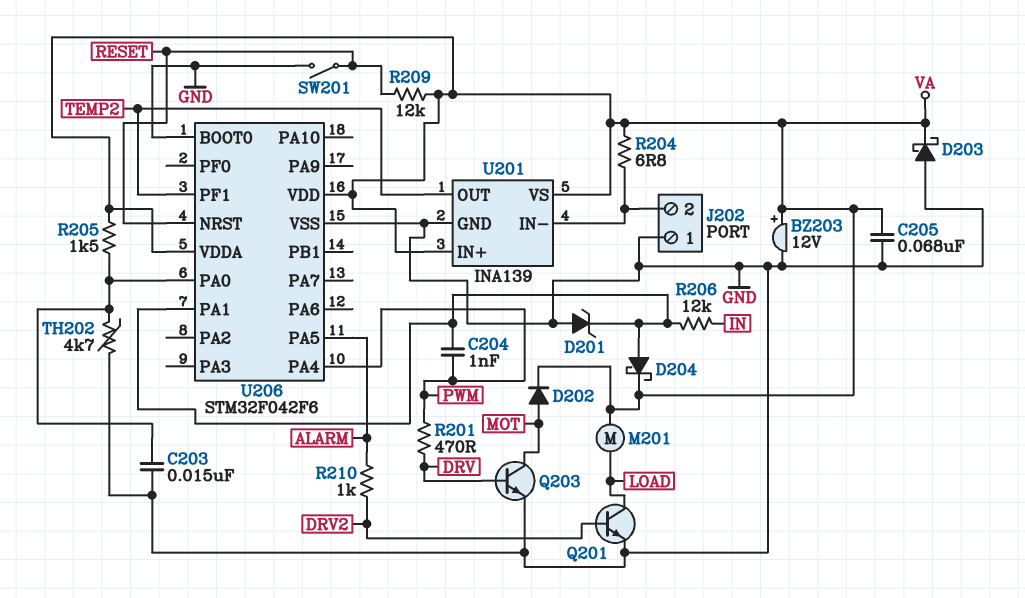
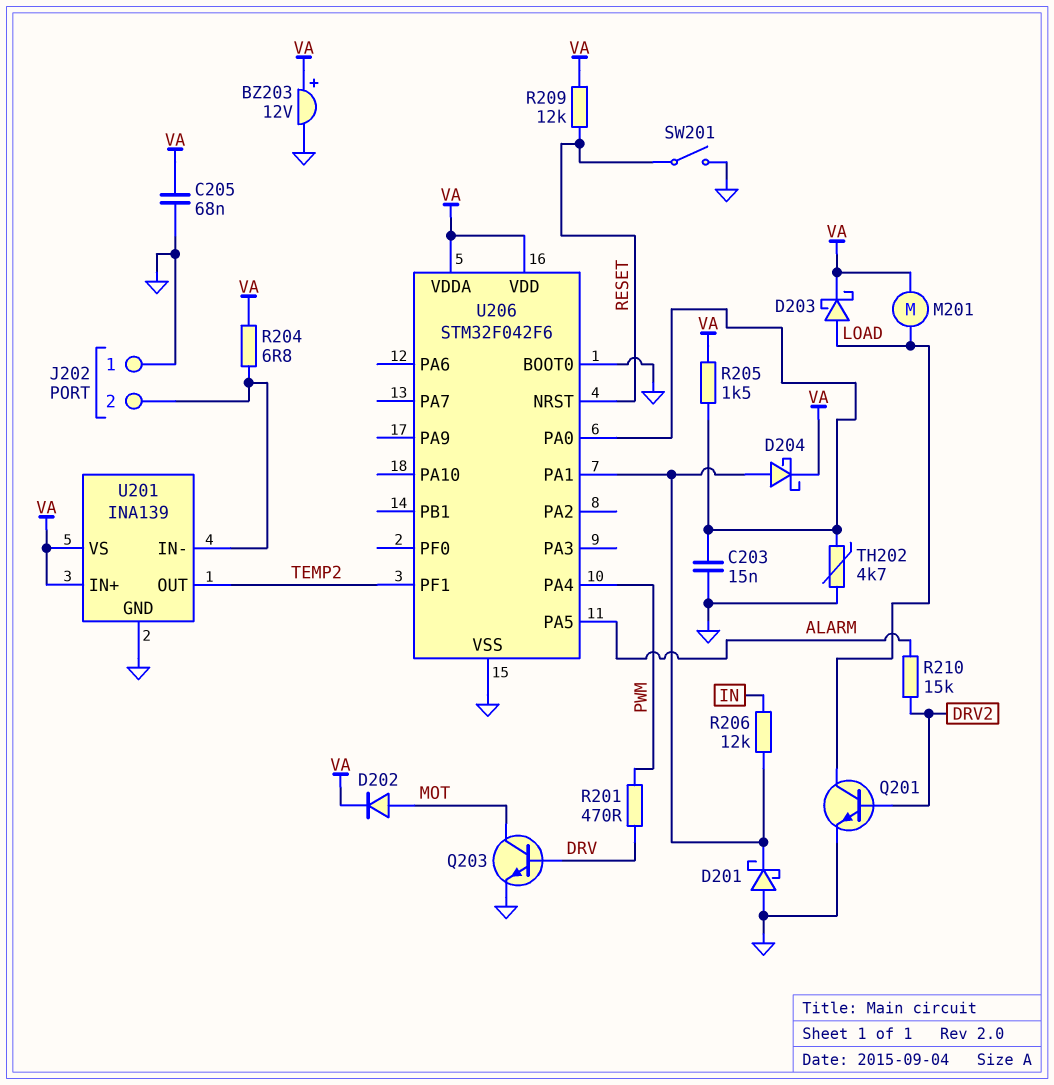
C204: 1nF (PWM, U206/PA1) -> none
D201: zener (A GND, K U206/PA1) -> schottky (A GND, K U206/PA1)
D203: schottky (A GND, K VA) -> schottky (A LOAD, K VA)
R210: 1k (ALARM, DRV2) -> 15k (ALARM, DRV2)

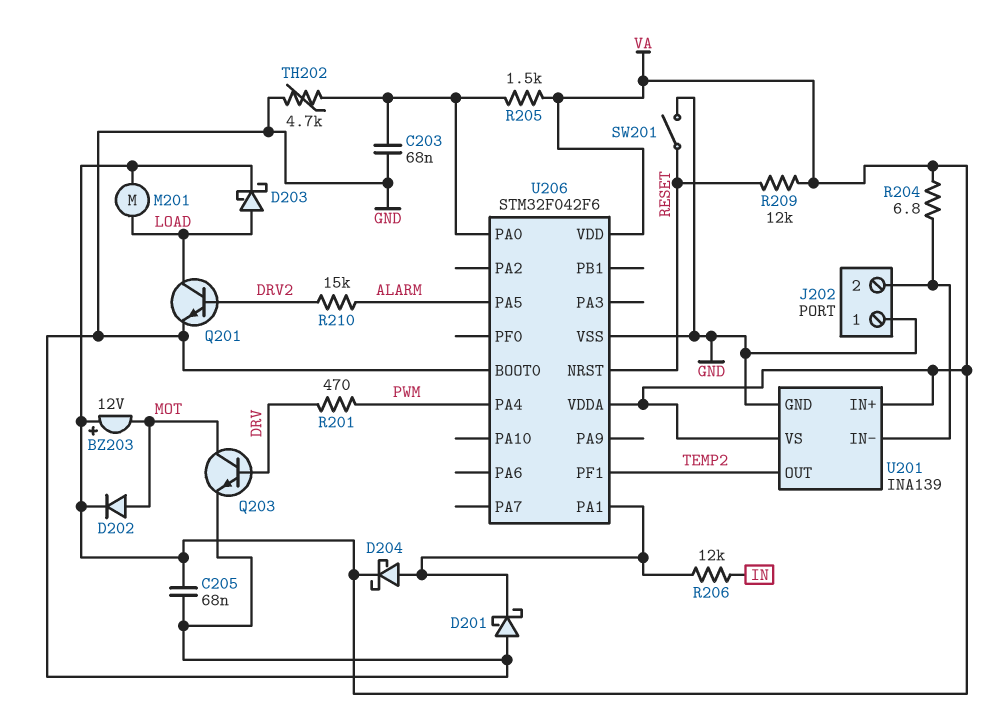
BZ203: buzzer 12V (plus VA, minus GND) -> buzzer 12V (plus VA, minus MOT)
C203: 15nF (GND, U206/PA0) -> 68nF (GND, U206/PA0)

